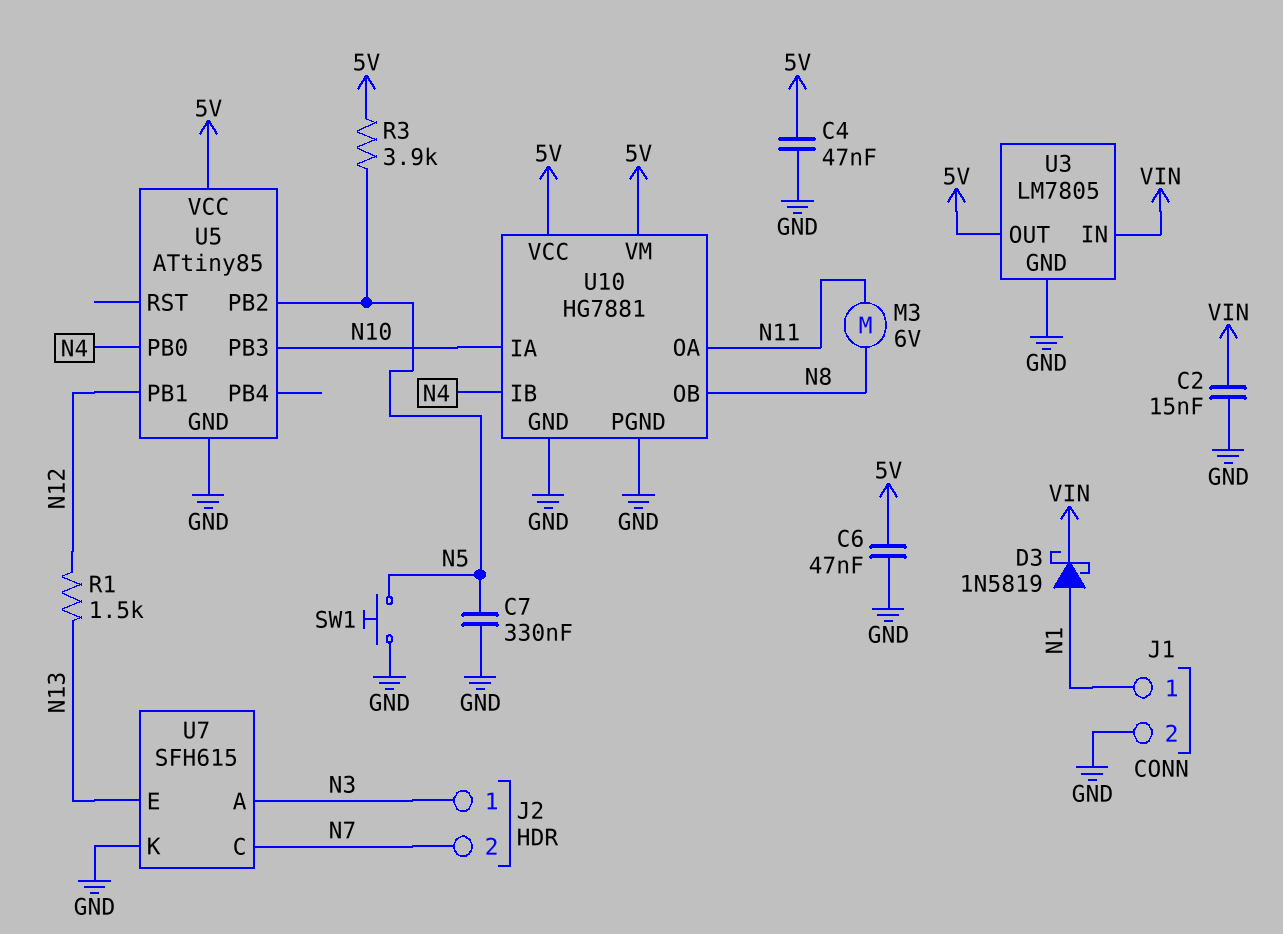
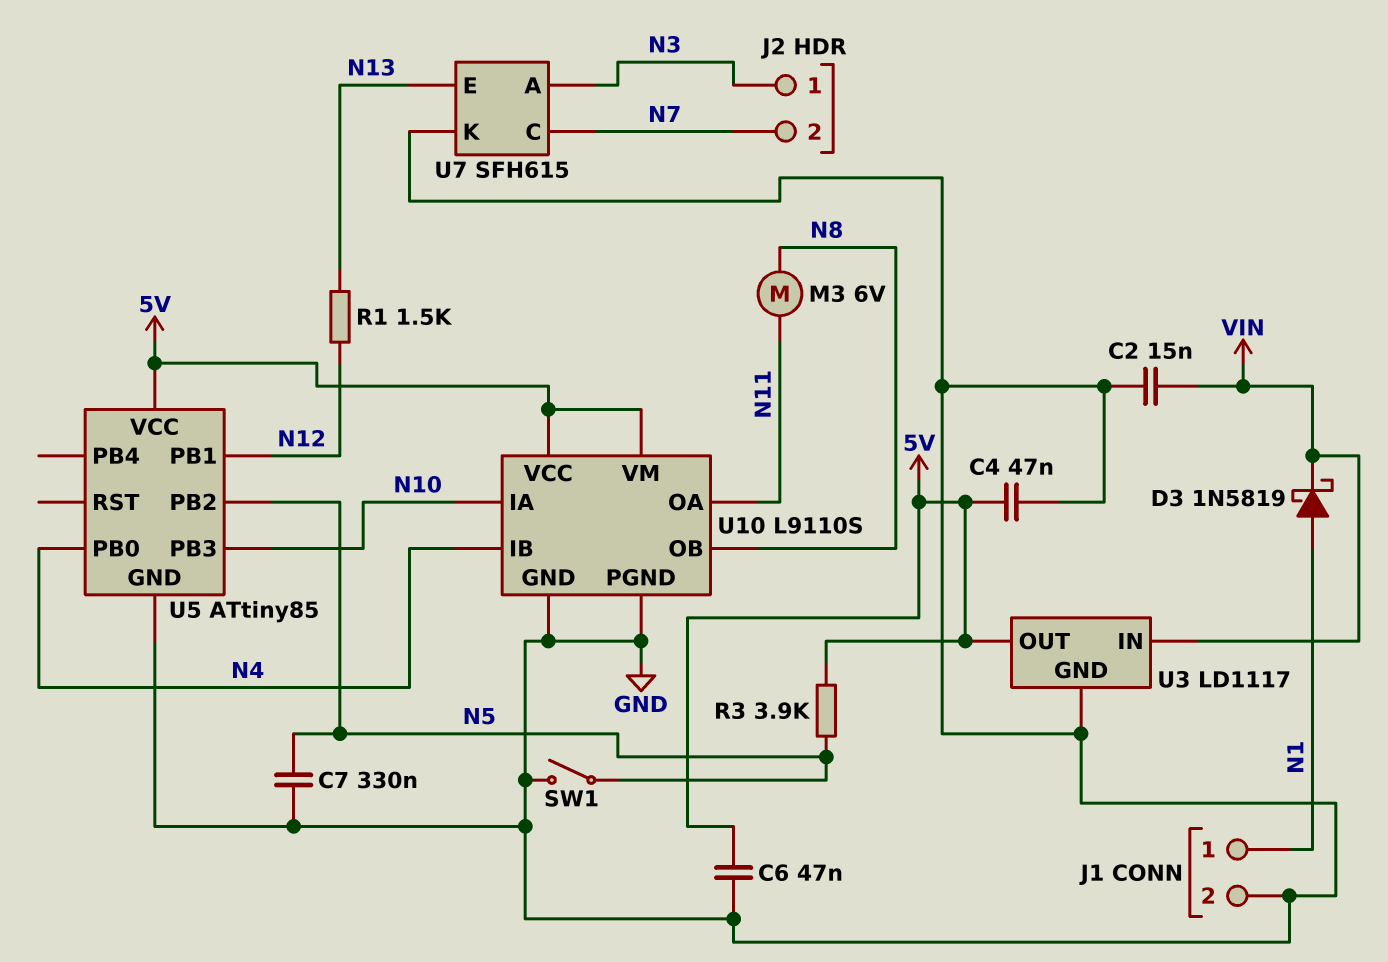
SW1: button (GND, N5) -> switch (GND, N5)
U3: LM7805 -> LD1117
U10: HG7881 -> L9110S

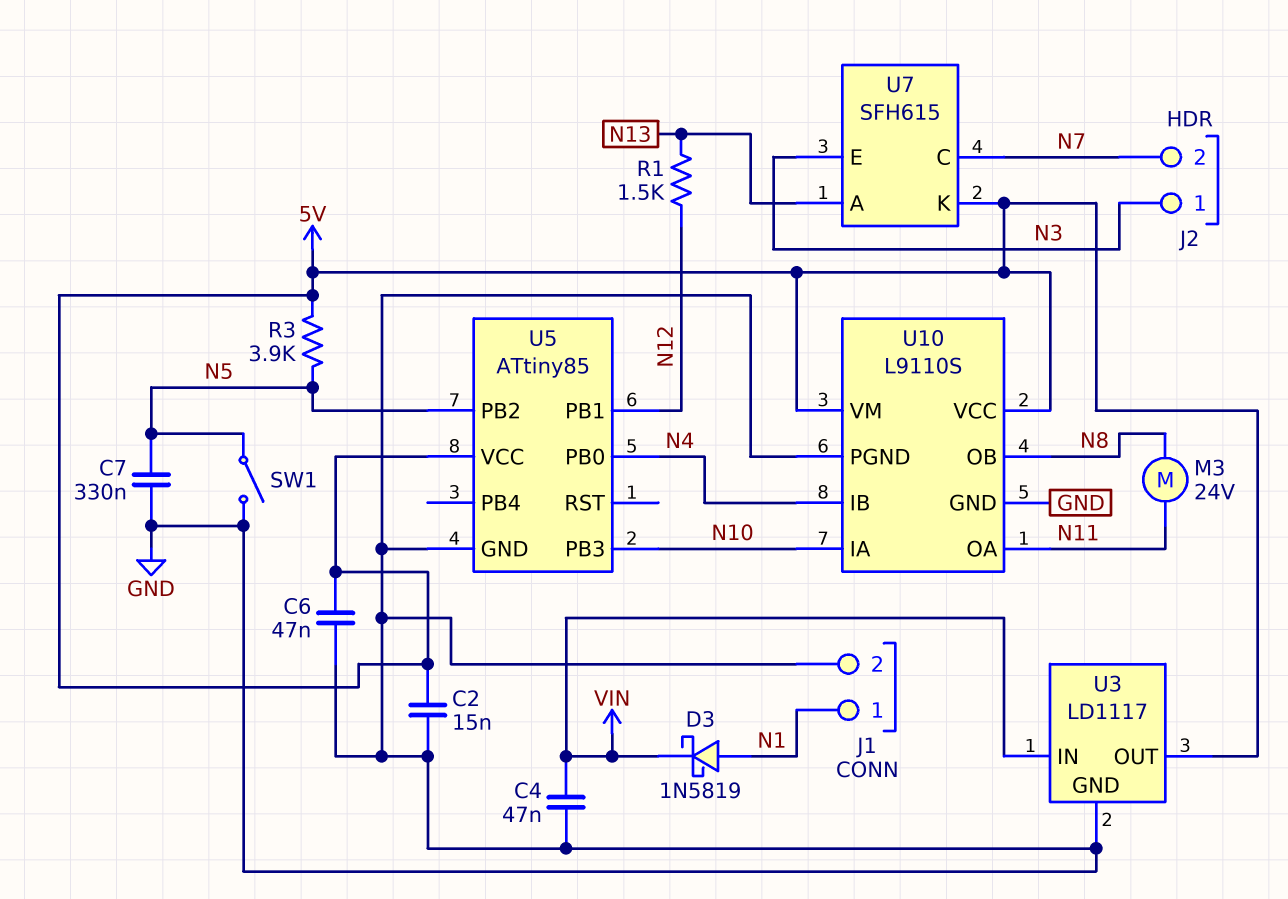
C2: 15nF (GND, VIN) -> 15nF (5V, GND)
C4: 47nF (5V, GND) -> 47nF (GND, VIN)
M3: motor 6V (N8, N11) -> motor 24V (N8, N11)
U7 pin A: N3 -> N13
U7 pin E: N13 -> N3
U7 pin K: GND -> 5V

